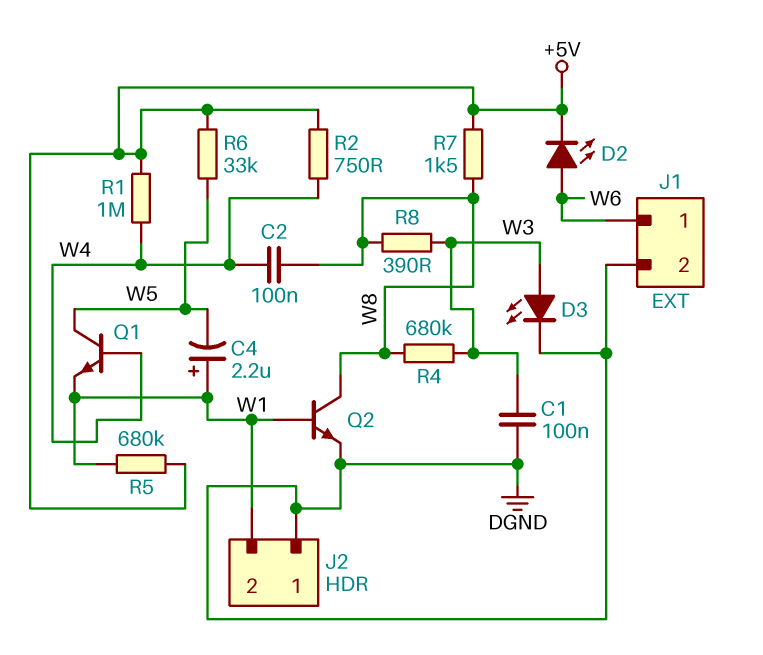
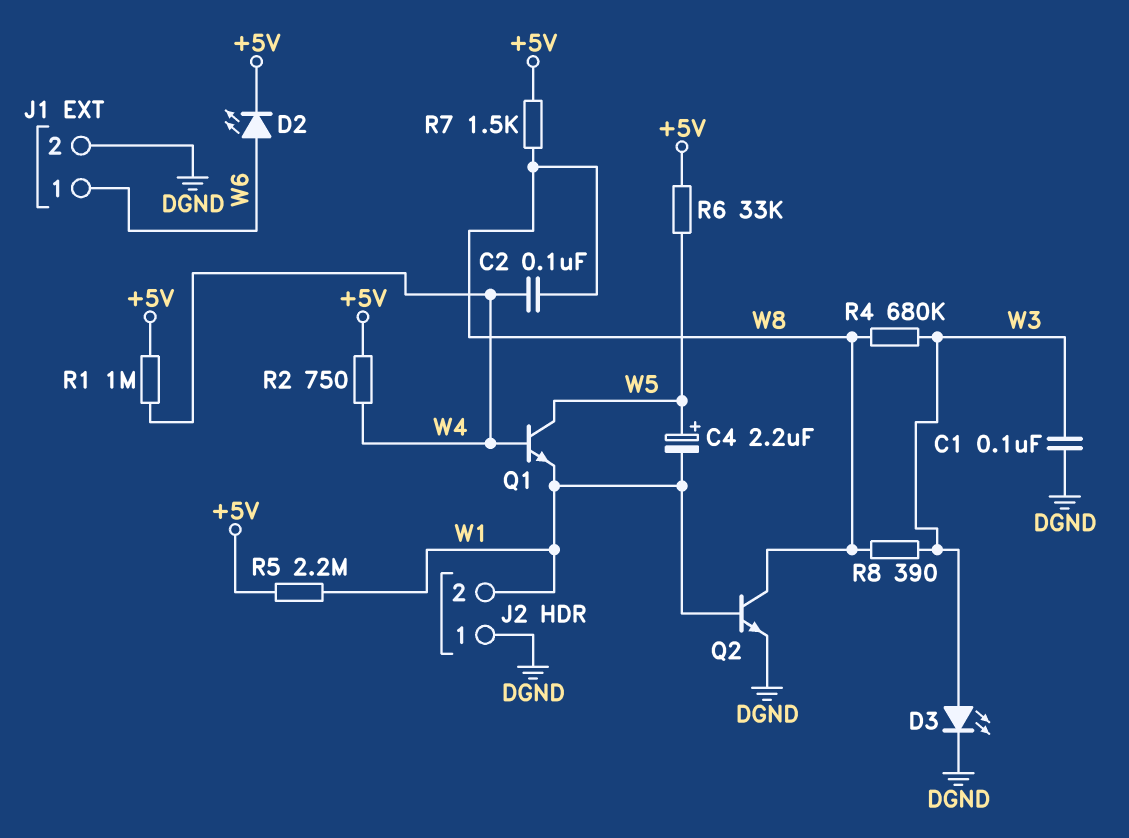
C4: 2.2uF (plus W1, minus W5) -> 2.2uF (plus W5, minus W1)
R5: 680k (+5V, W1) -> 2.2M (+5V, W1)

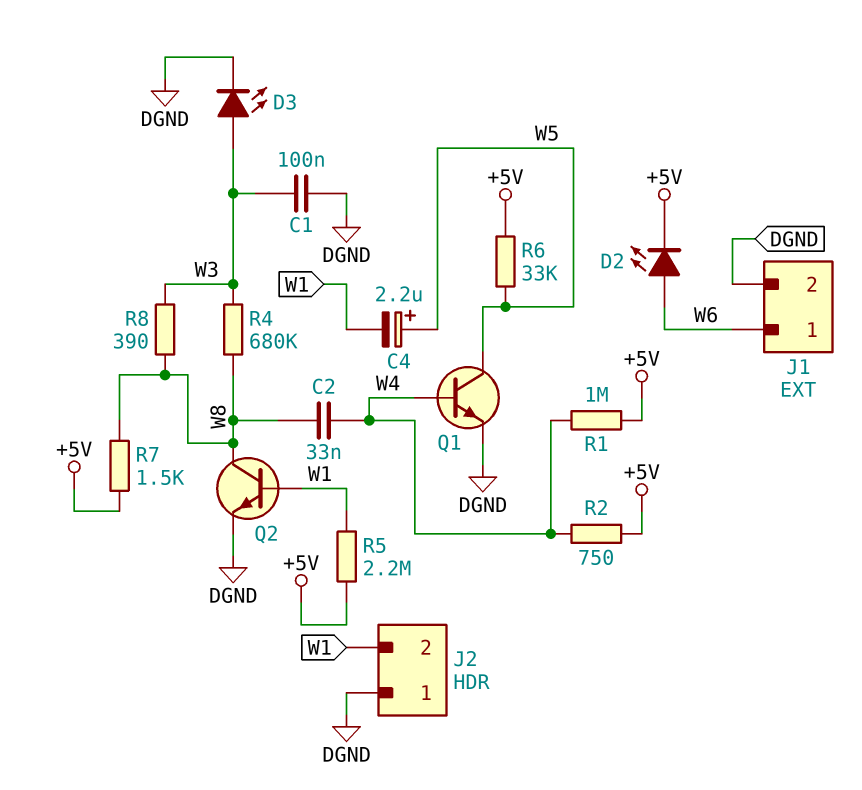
C2: 100nF (W4, W8) -> 33nF (W4, W8)
Q1: NPN (B W4, C W5, E W1) -> NPN (B W4, C W5, E DGND)

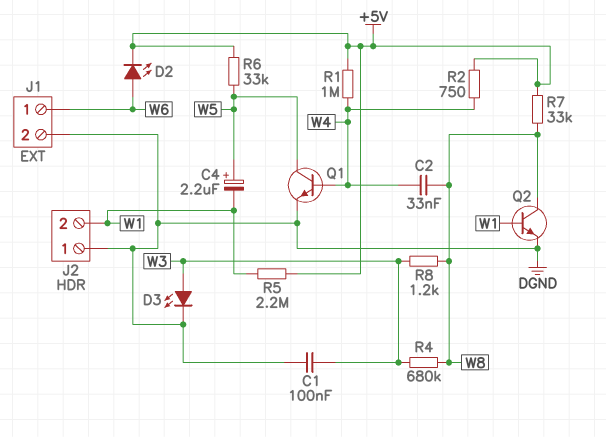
R7: 1.5k (+5V, W8) -> 33k (+5V, W8)
R8: 390 (W3, W8) -> 1.2k (W3, W8)

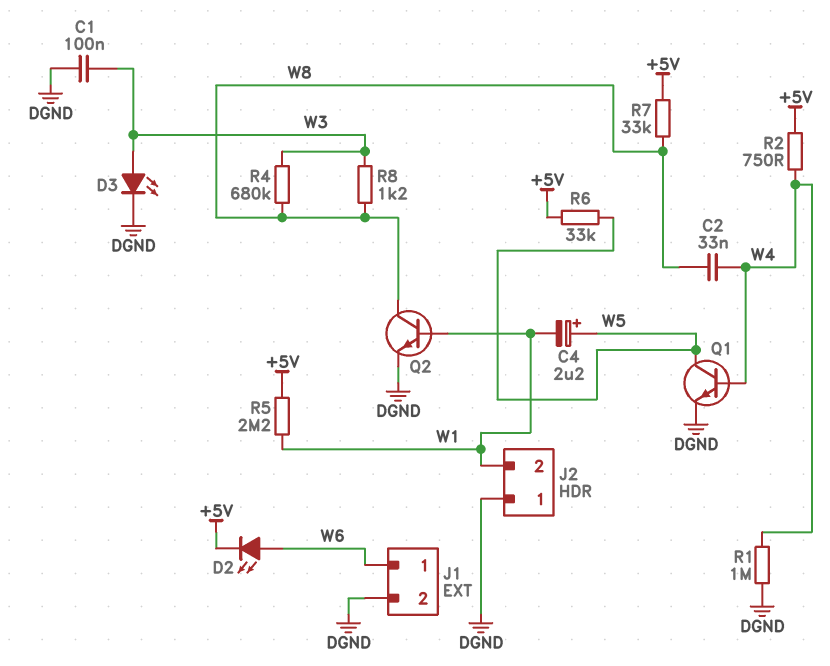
R1: 1M (+5V, W4) -> 1M (DGND, W4)

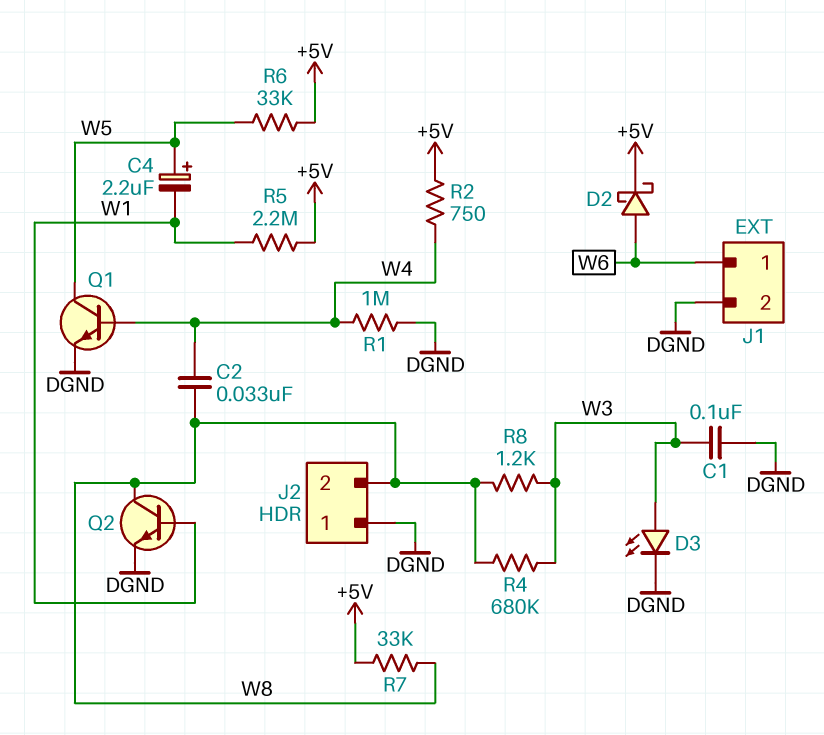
D2: LED (A W6, K +5V) -> schottky (A W6, K +5V)
J2 pin 2: W1 -> W8

